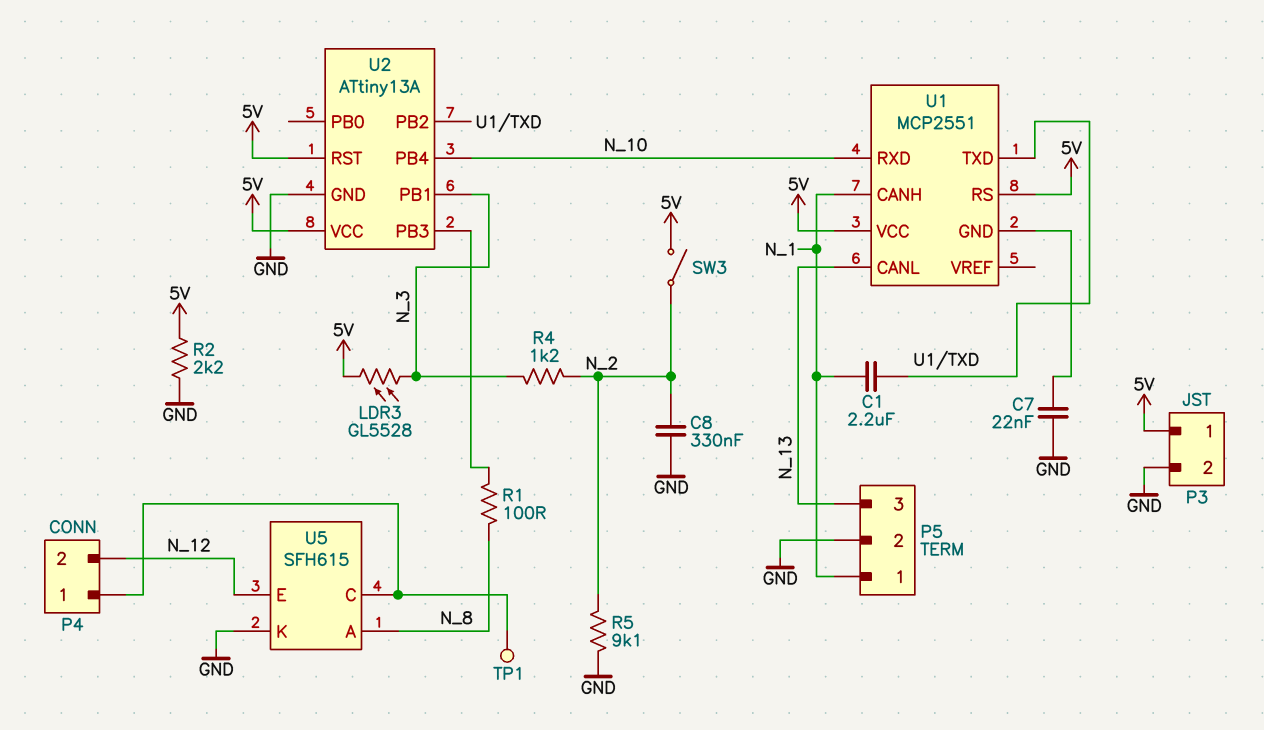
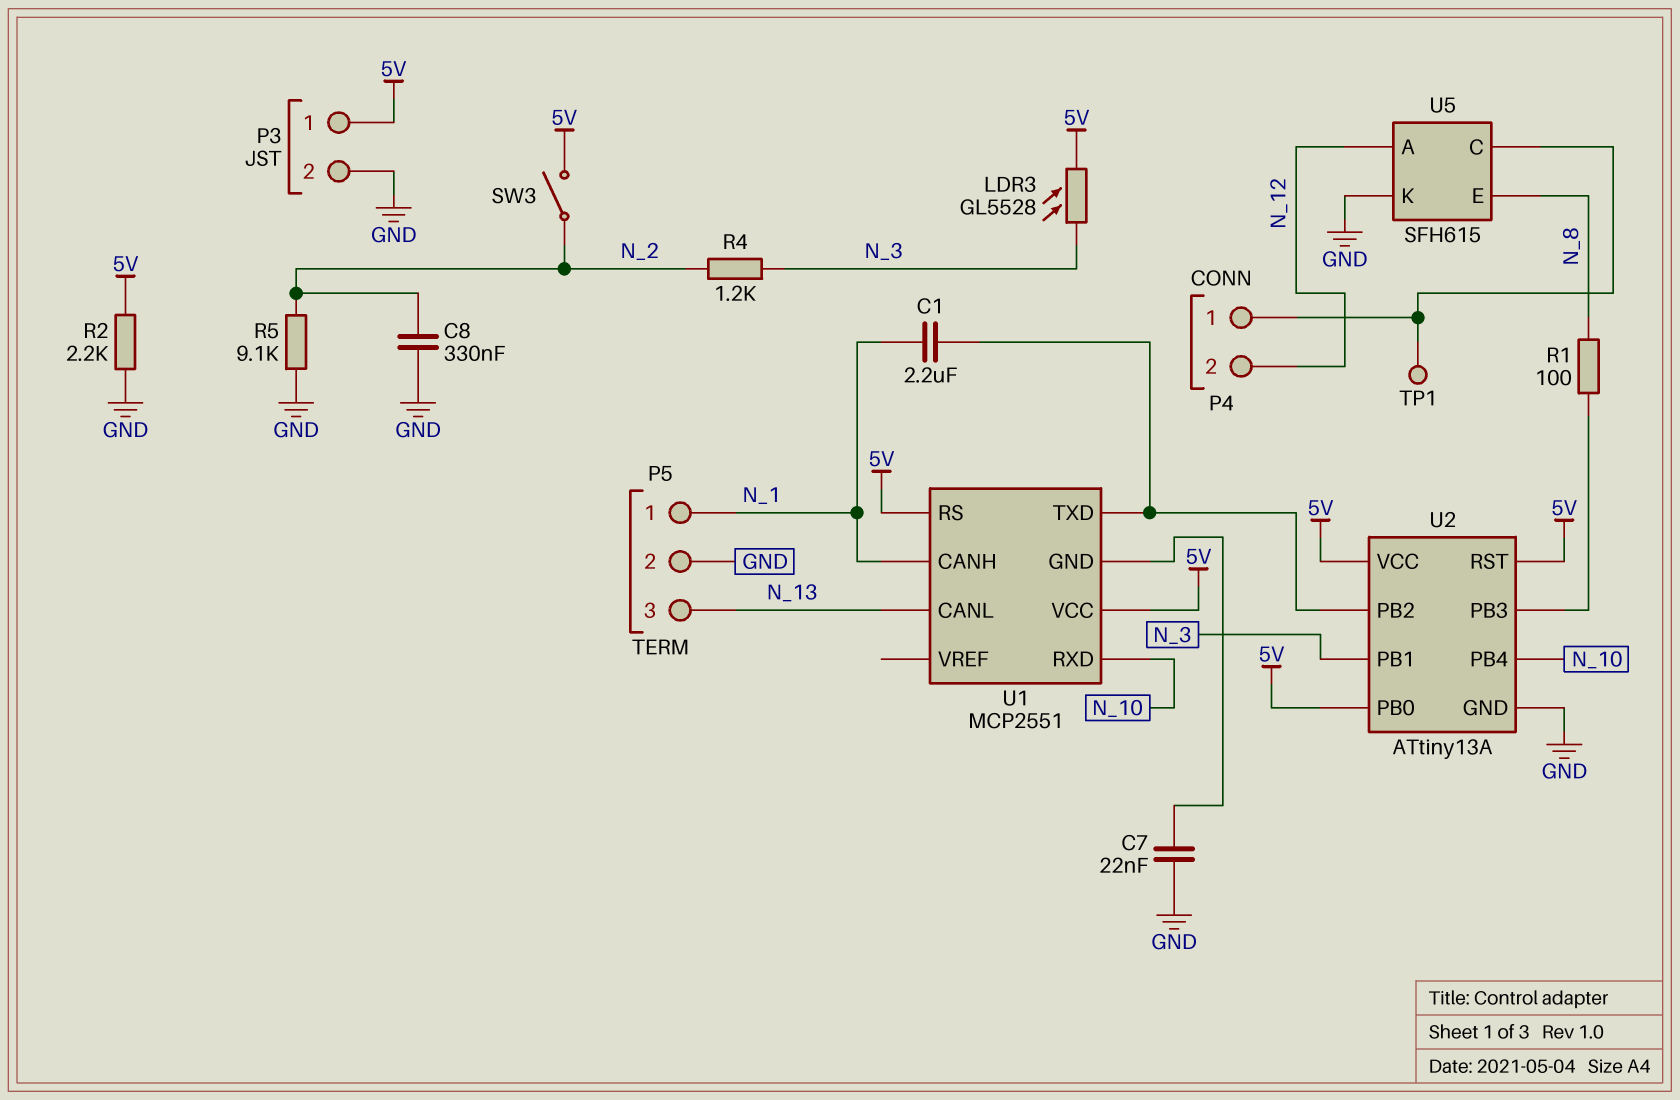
U2 pin PB0: none -> 5V
U5 pin A: N_8 -> N_12
U5 pin E: N_12 -> N_8

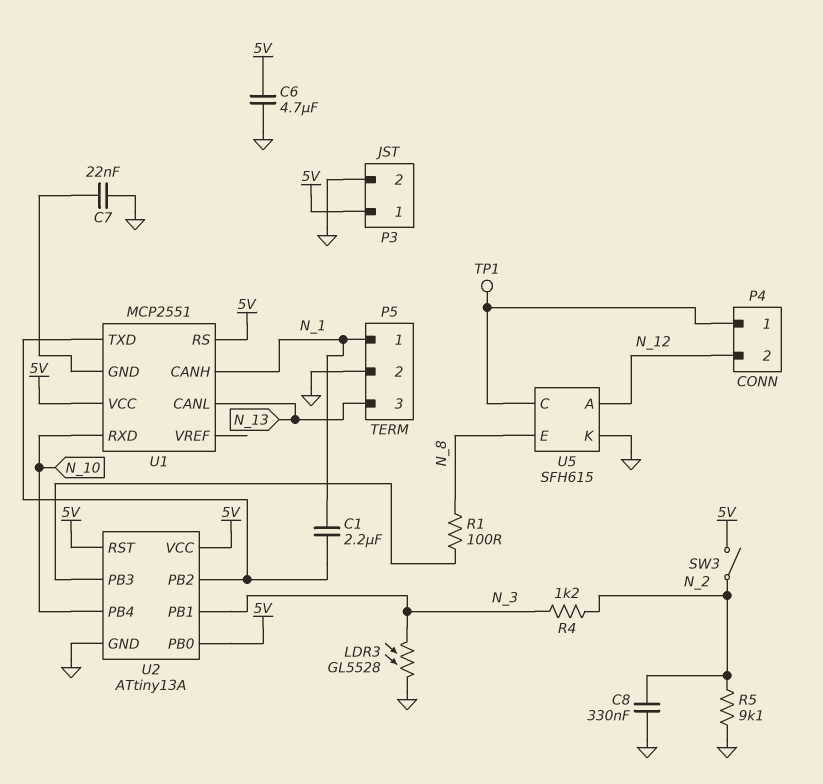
C6: none -> 4.7uF (5V, GND)
LDR3: GL5528 (5V, N_3) -> GL5528 (GND, N_3)
R2: 2.2k (5V, GND) -> none

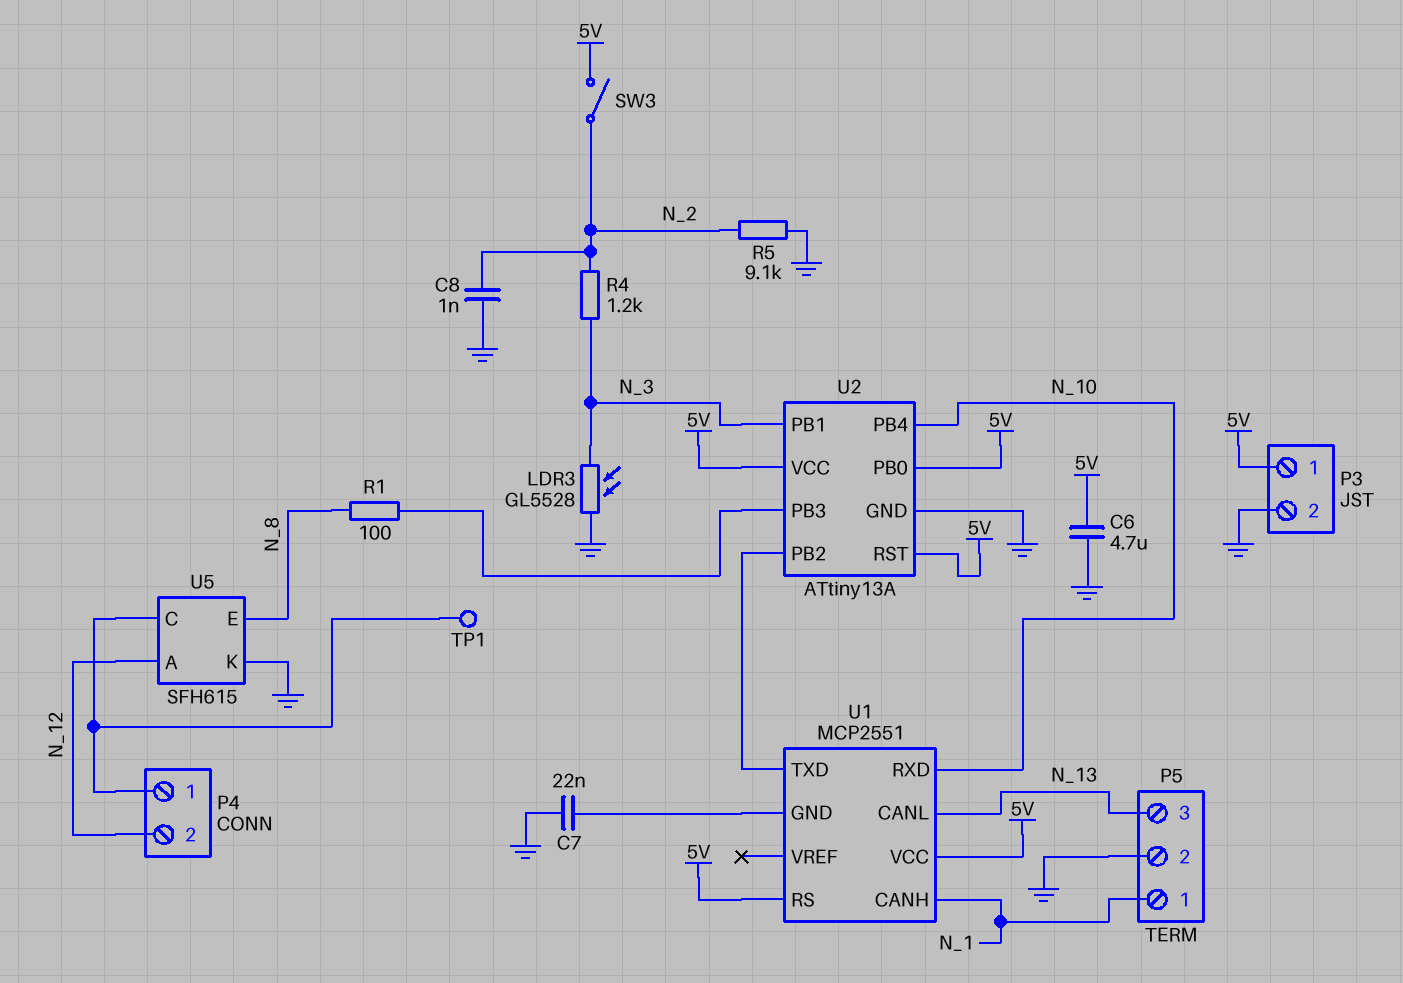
C1: 2.2uF (N_1, U1/TXD) -> none
C8: 330nF (GND, N_2) -> 1nF (GND, N_2)

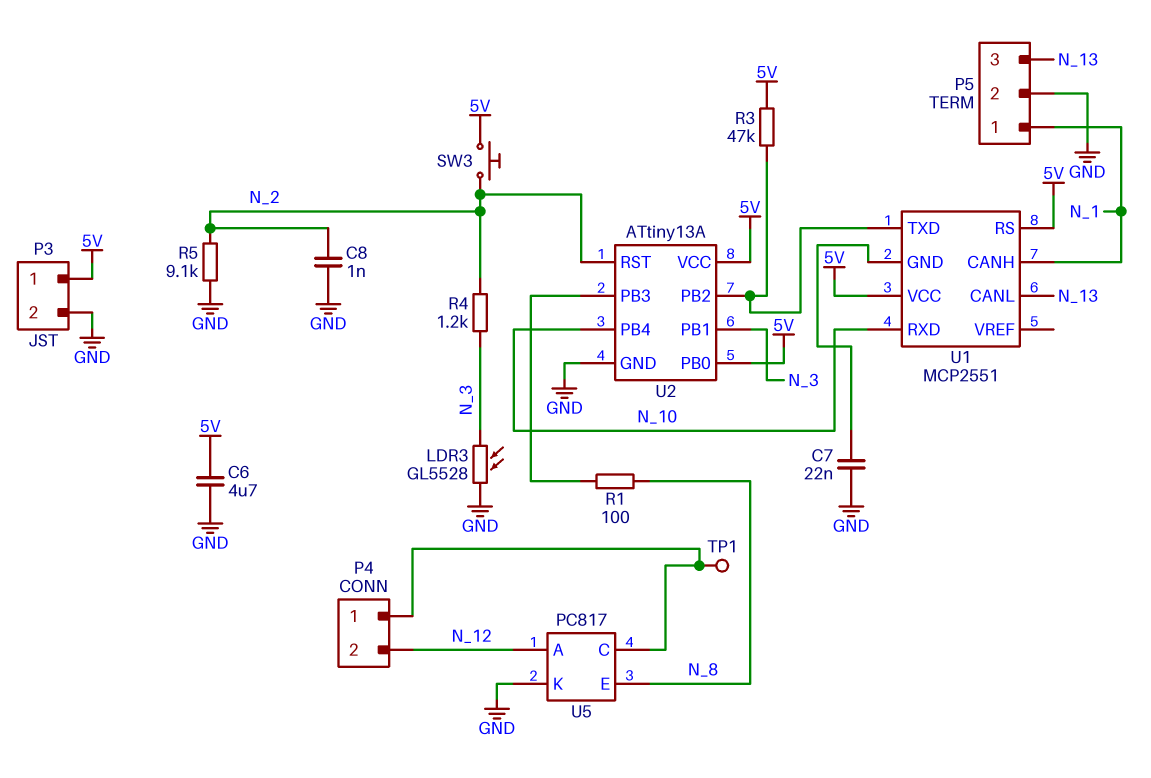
R3: none -> 47k (5V, U1/TXD)
SW3: switch (5V, N_2) -> button (5V, N_2)
U2 pin RST: 5V -> N_2
U5: SFH615 -> PC817

